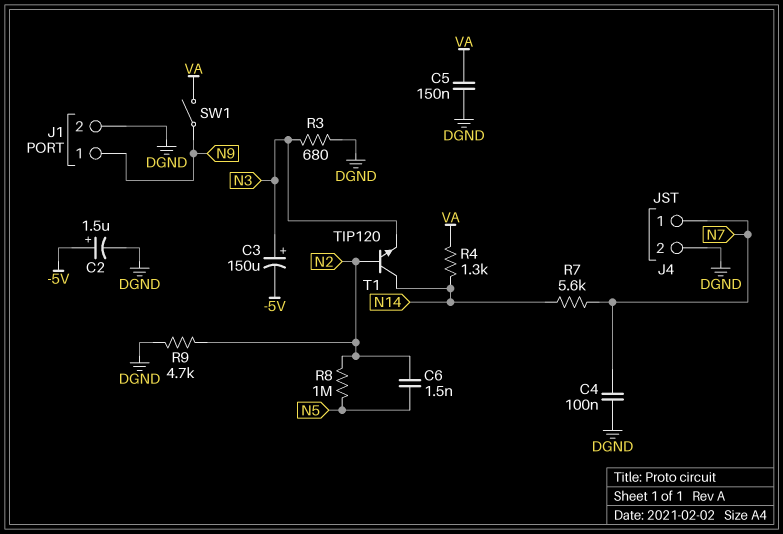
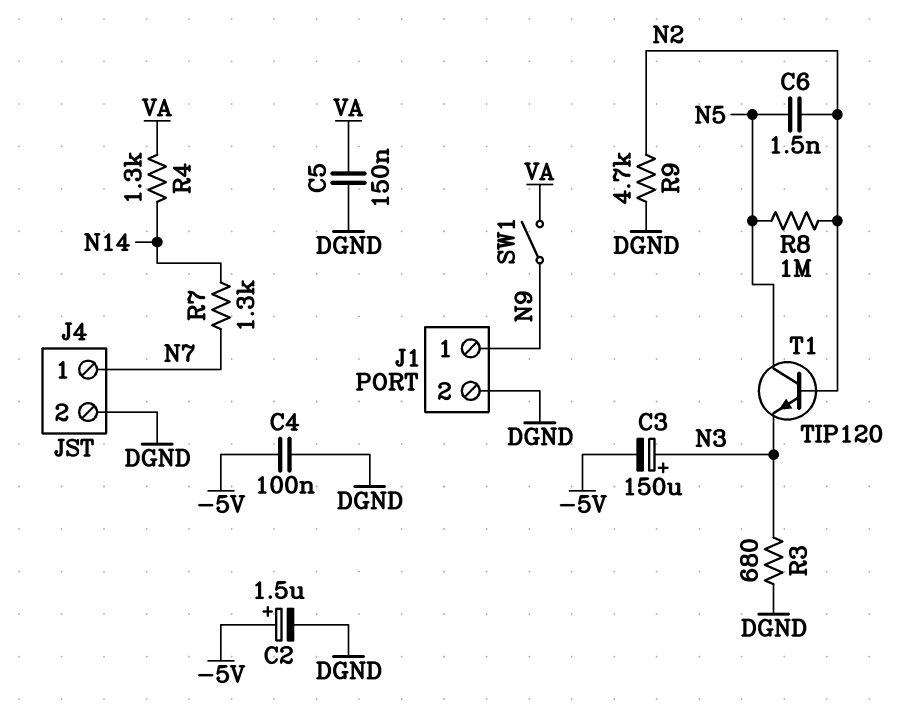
C4: 100nF (DGND, N7) -> 100nF (-5V, DGND)
R7: 5.6k (N7, N14) -> 1.3k (N7, N14)
T1: NPN TIP120 (B N2, C N14, E N3) -> NPN TIP120 (B N2, C N5, E N3)

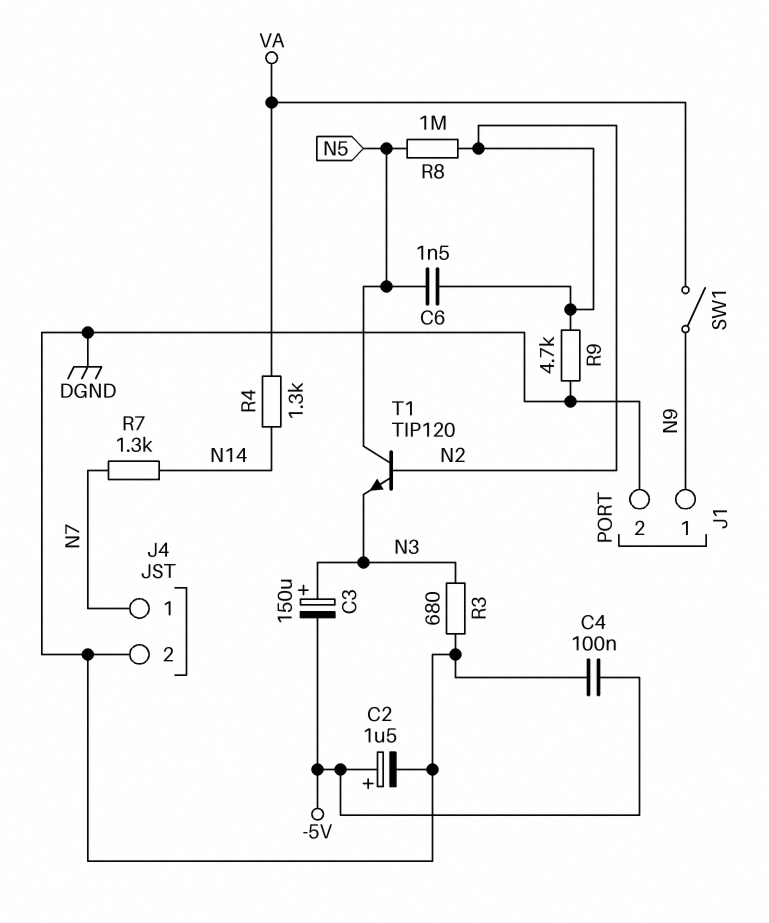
C5: 150nF (DGND, VA) -> none

